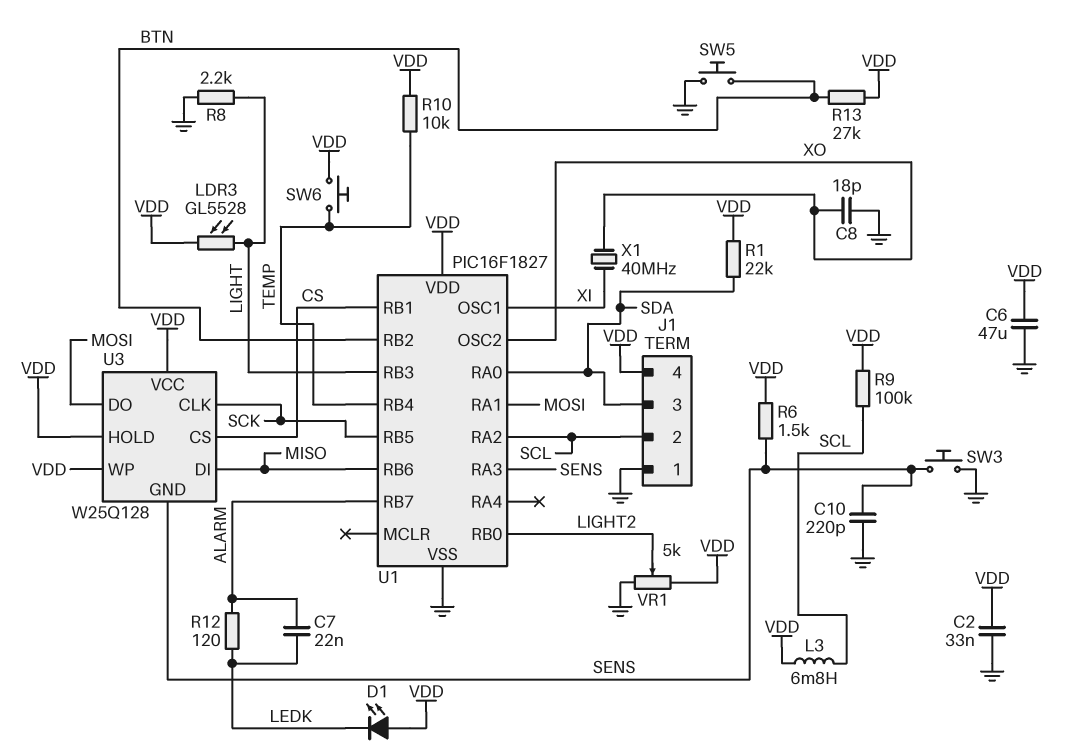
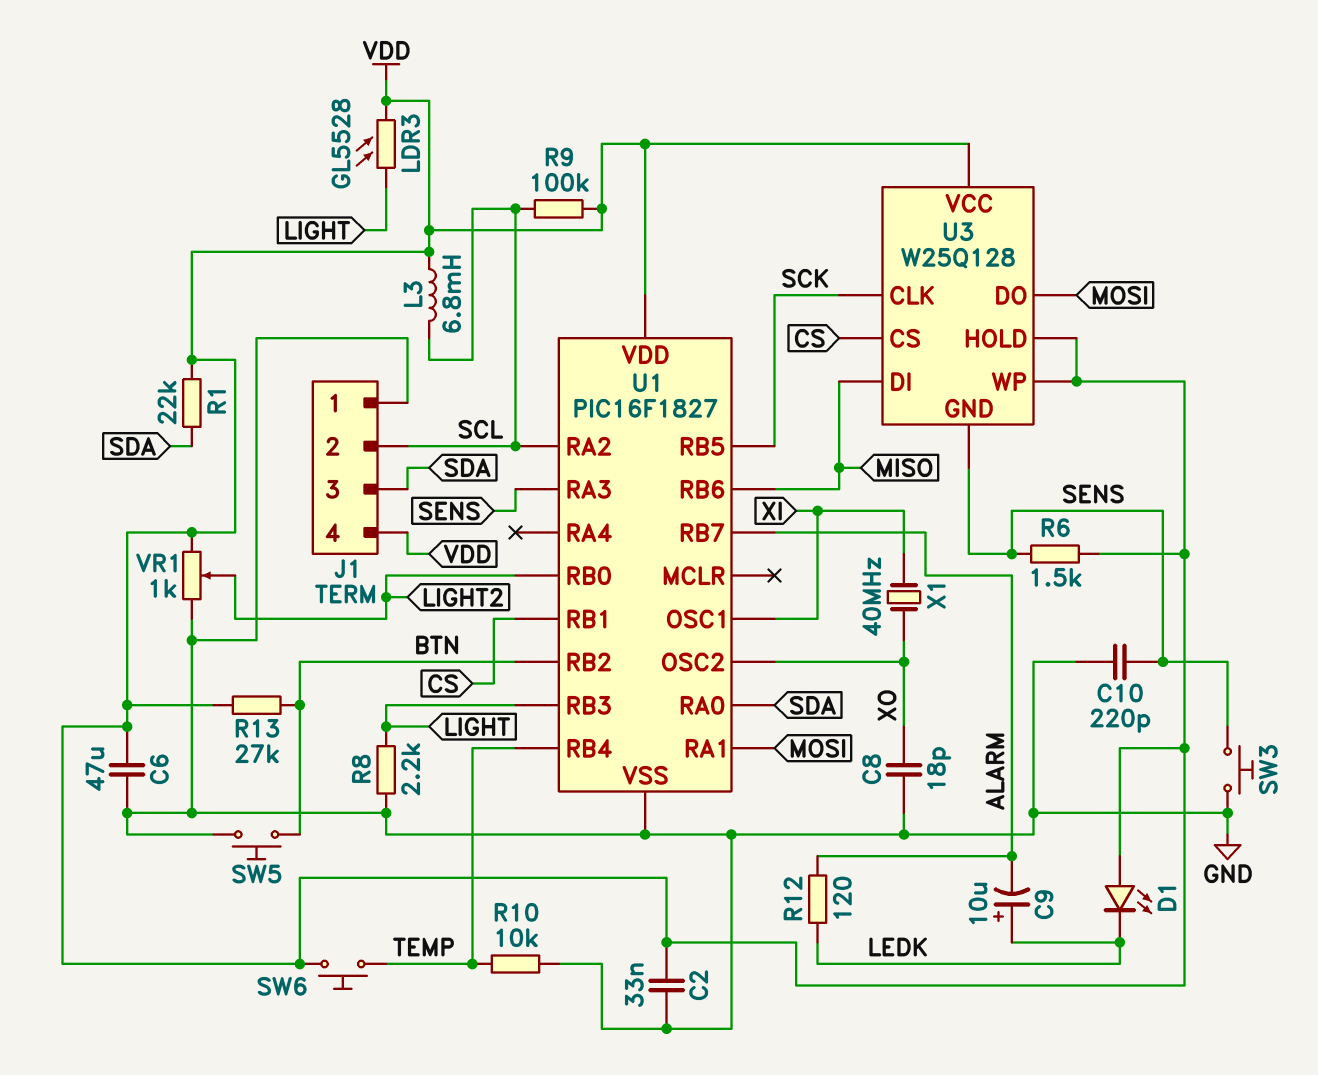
C7: 22nF (ALARM, LEDK) -> none
C9: none -> 10uF (plus LEDK, minus ALARM)
R10: 10k (TEMP, VDD) -> 10k (GND, TEMP)
VR1: 5k (GND, VDD, wiper LIGHT2) -> 1k (GND, VDD, wiper LIGHT2)

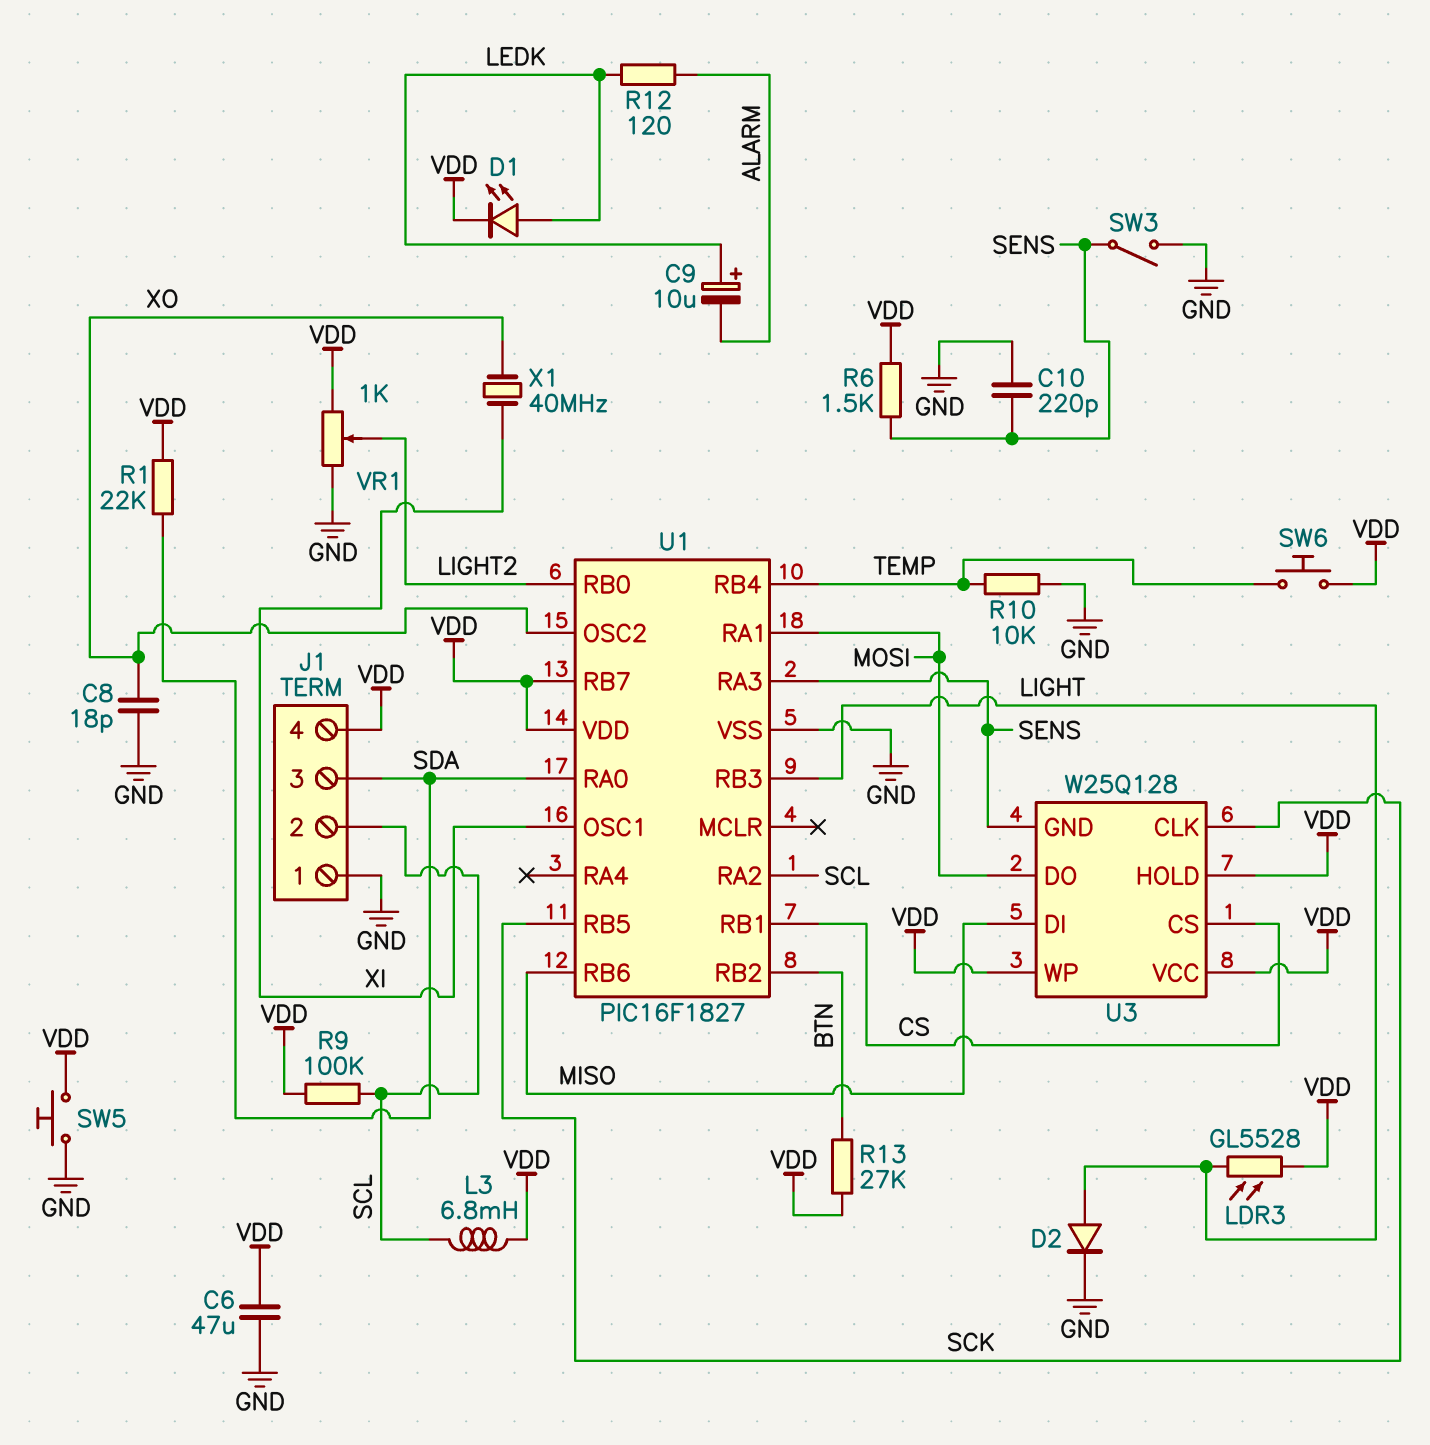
C2: 33nF (GND, VDD) -> none
D1: LED (A VDD, K LEDK) -> LED (A LEDK, K VDD)
D2: none -> diode (A LIGHT, K GND)
R8: 2.2k (GND, LIGHT) -> none
SW3: button (GND, SENS) -> switch (GND, SENS)
SW5: button (BTN, GND) -> button (GND, VDD)
U1 pin RB7: ALARM -> VDD

